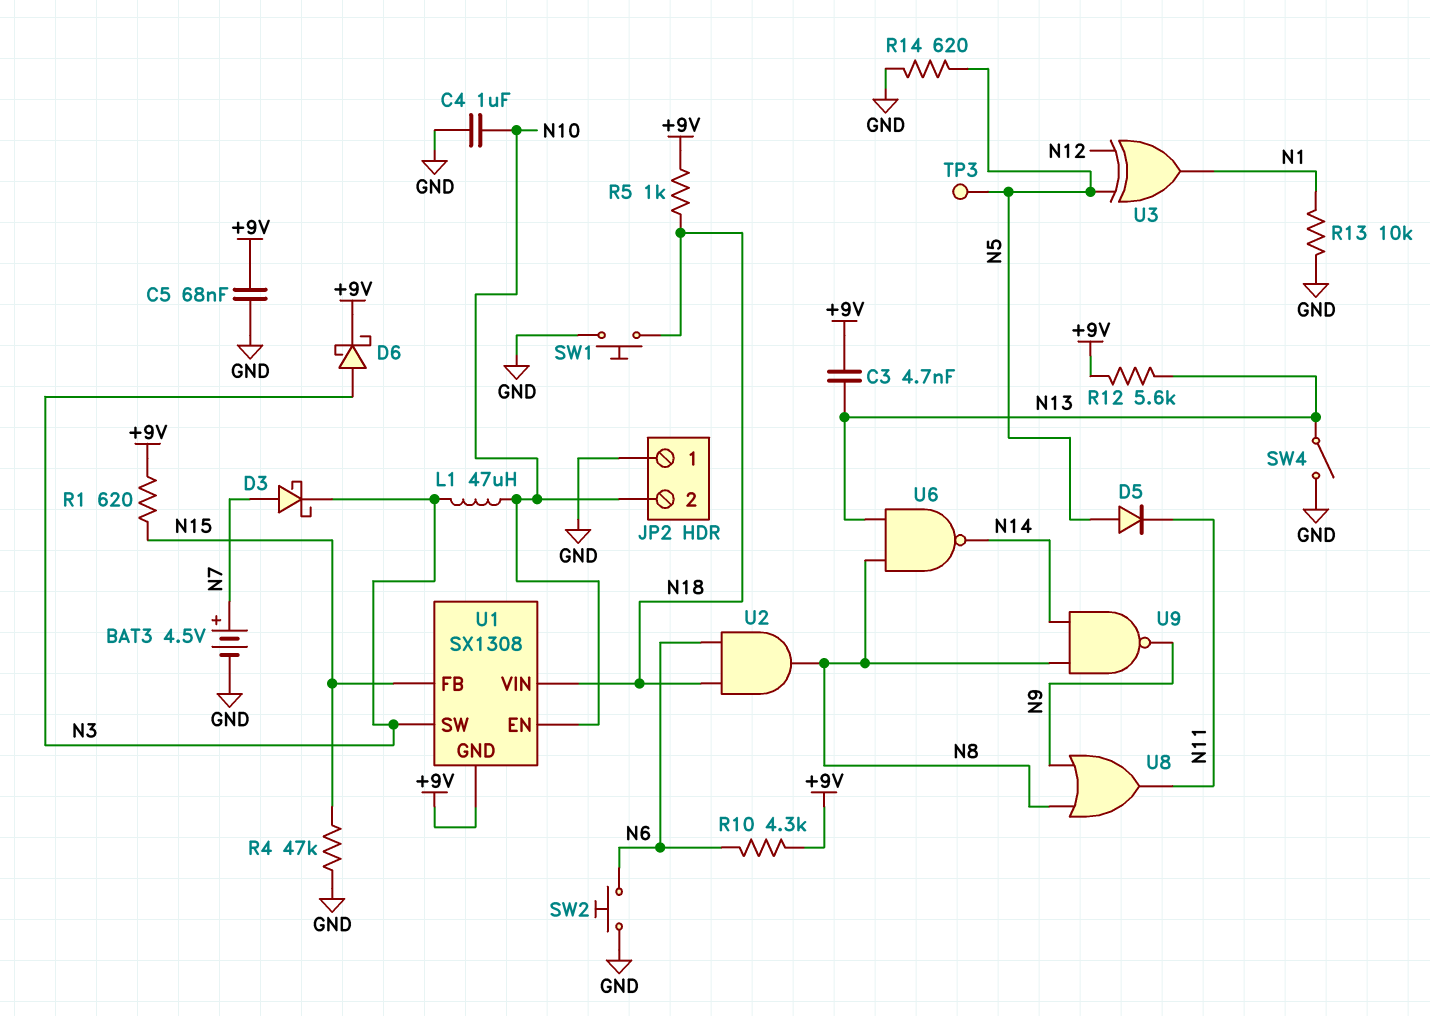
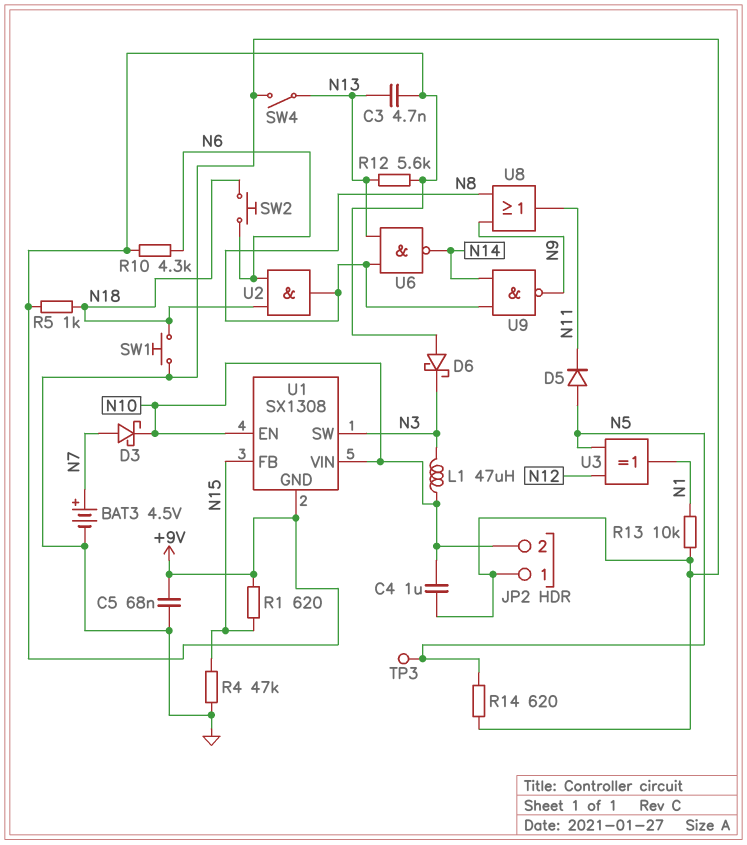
D3: schottky (A N7, K N3) -> schottky (A N7, K N10)
D6: schottky (A N3, K +9V) -> schottky (A +9V, K N3)
SW2: button (GND, N6) -> button (N6, N18)
U1 pin VIN: N18 -> N10

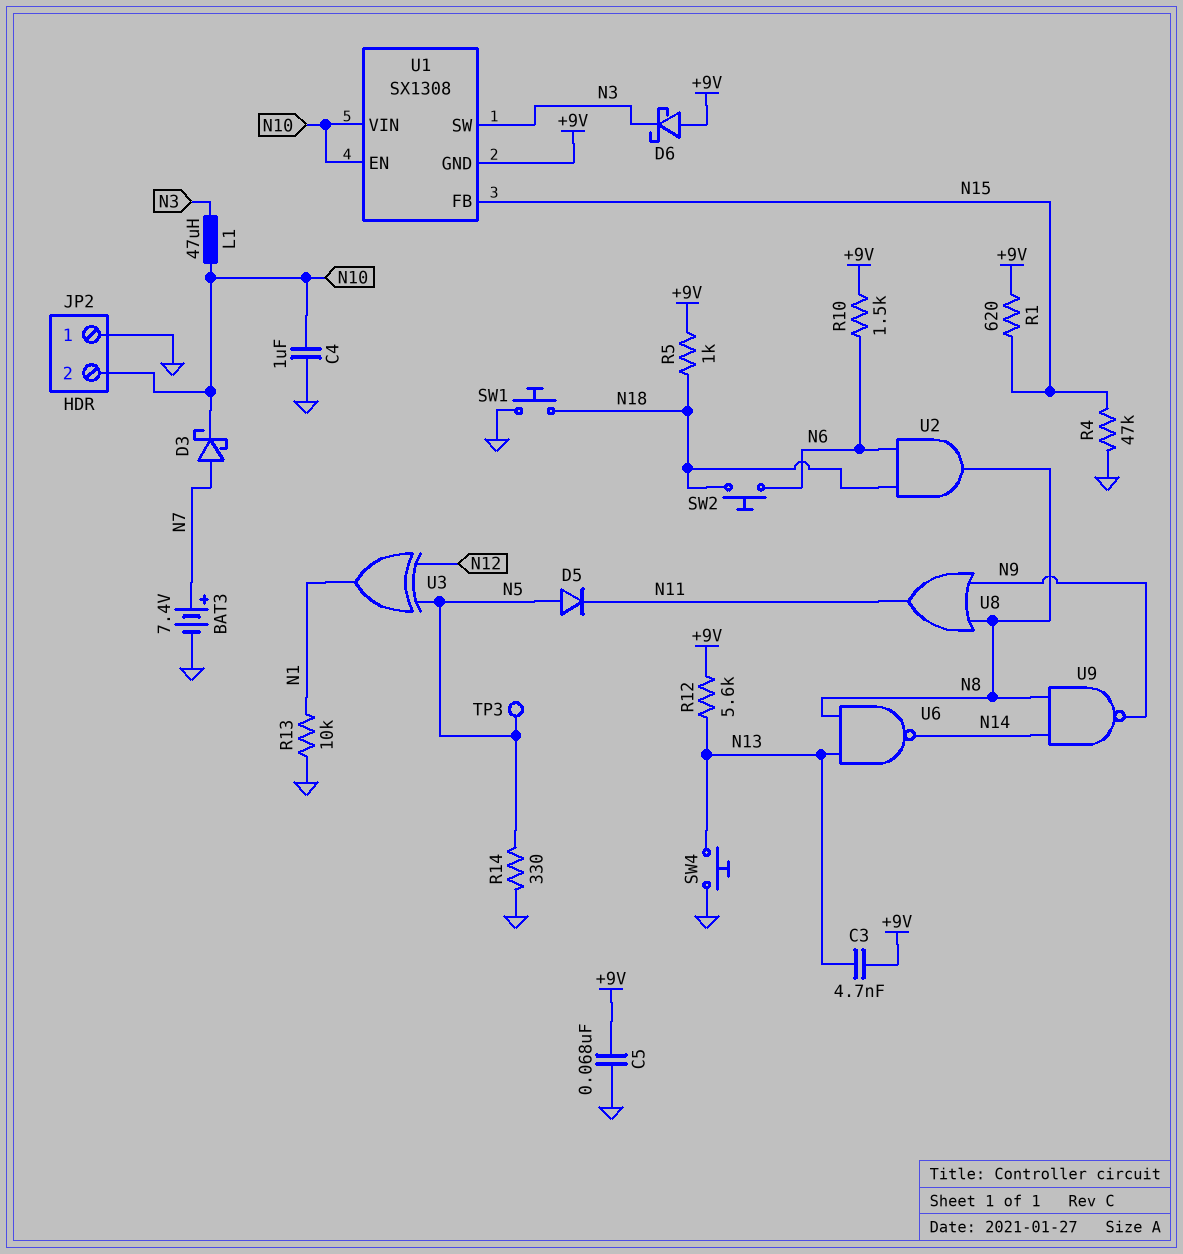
BAT3: 4.5V (plus N7, minus GND) -> 7.4V (plus N7, minus GND)
R10: 4.3k (+9V, N6) -> 1.5k (+9V, N6)
R14: 620 (GND, N5) -> 330 (GND, N5)
SW4: switch (GND, N13) -> button (GND, N13)

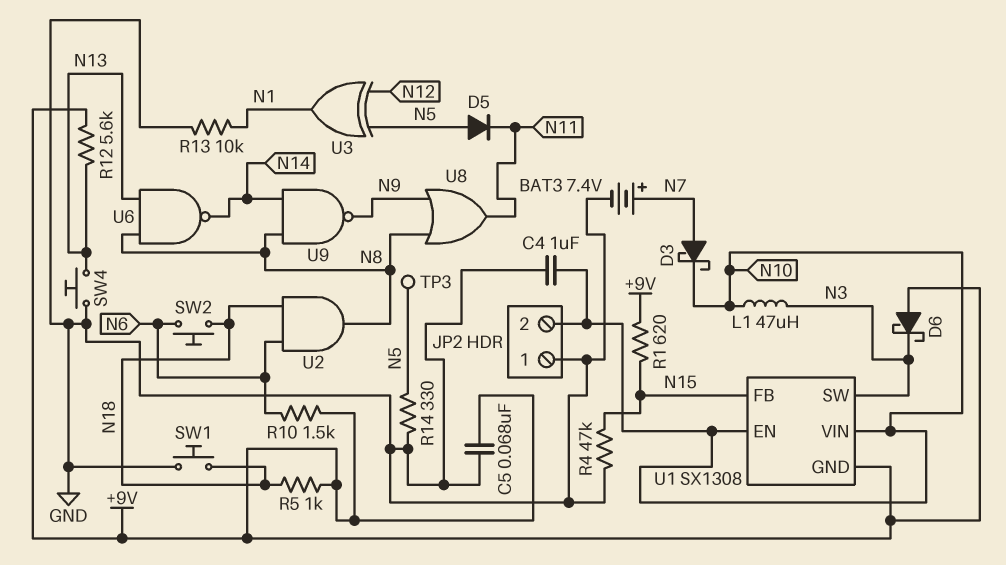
C3: 4.7nF (+9V, N13) -> none

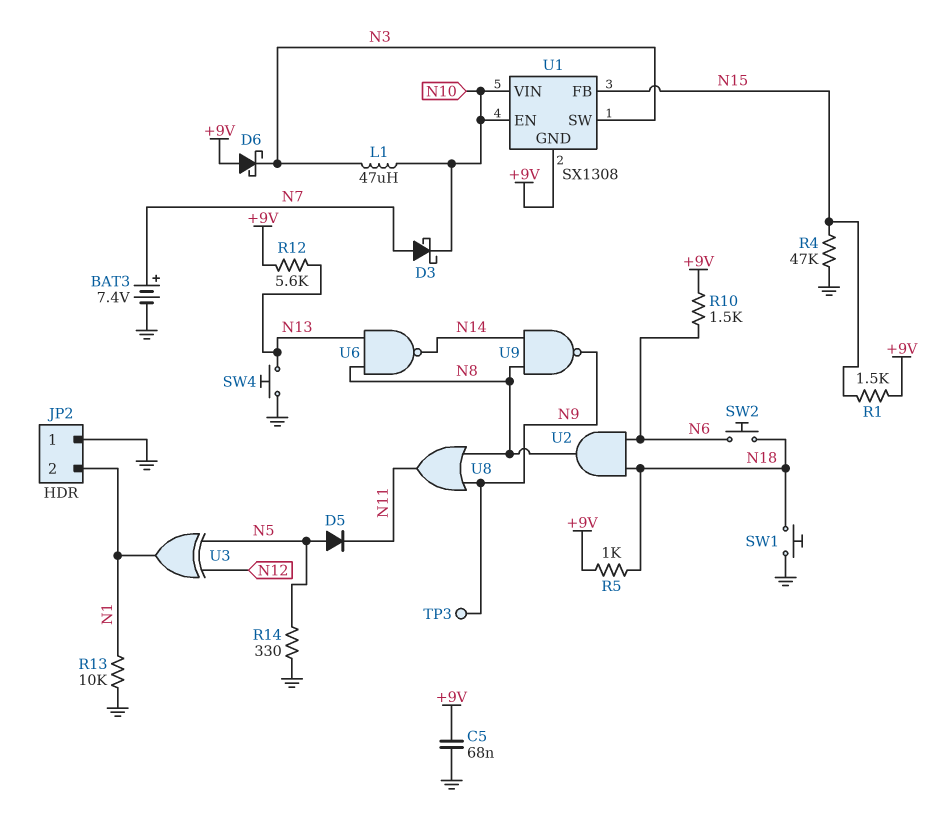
C4: 1uF (GND, N10) -> none
JP2 pin 2: N10 -> N1
R1: 620 (+9V, N15) -> 1.5k (+9V, N15)
TP3: test point (N5) -> test point (N9)

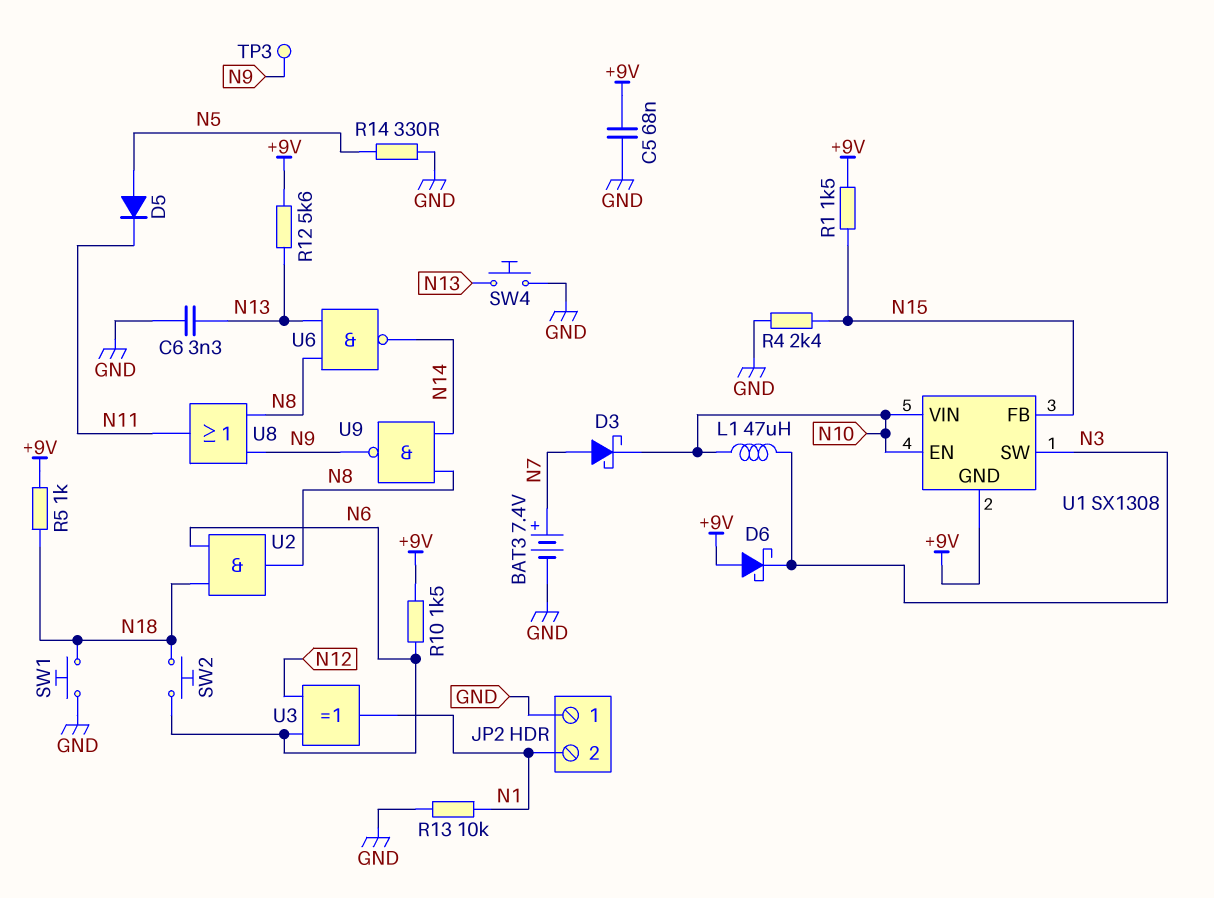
C6: none -> 3.3nF (GND, N13)
R4: 47k (GND, N15) -> 2.4k (GND, N15)
U3: XOR (in N5, in N12, out N1) -> XOR (in N6, in N12, out N1)

